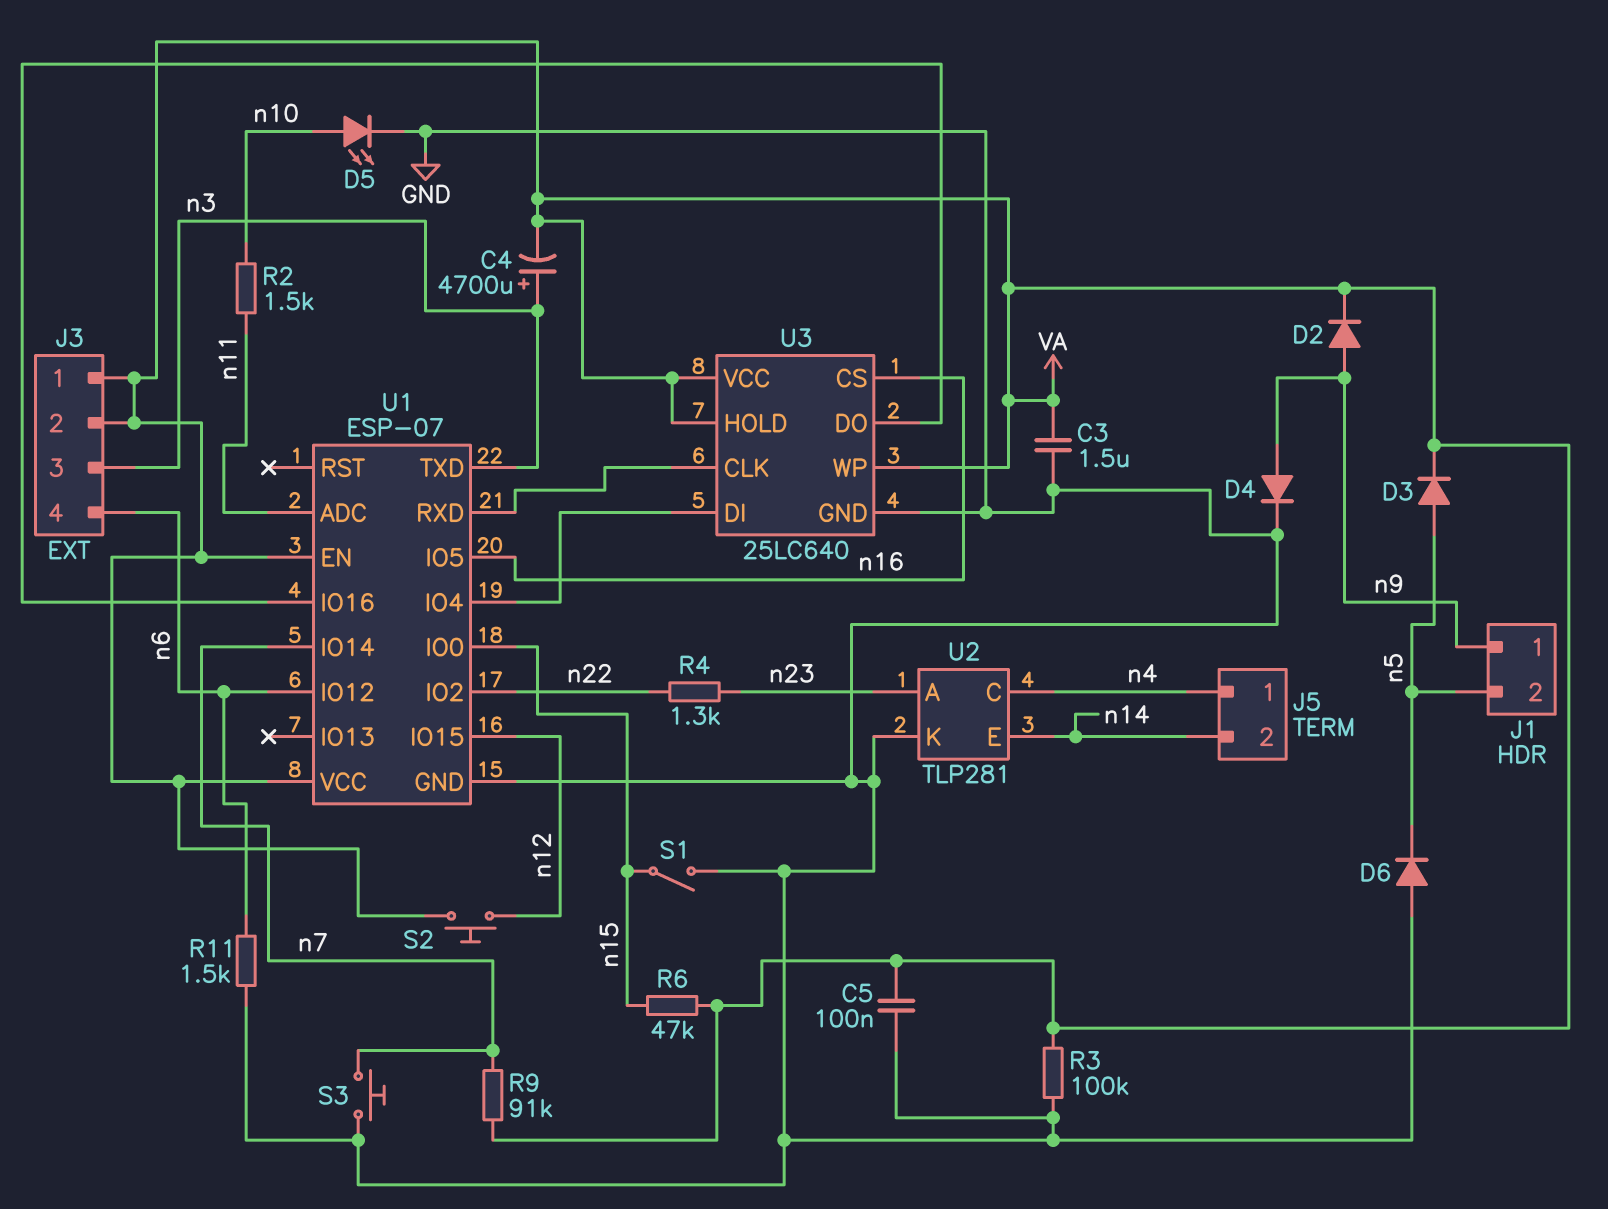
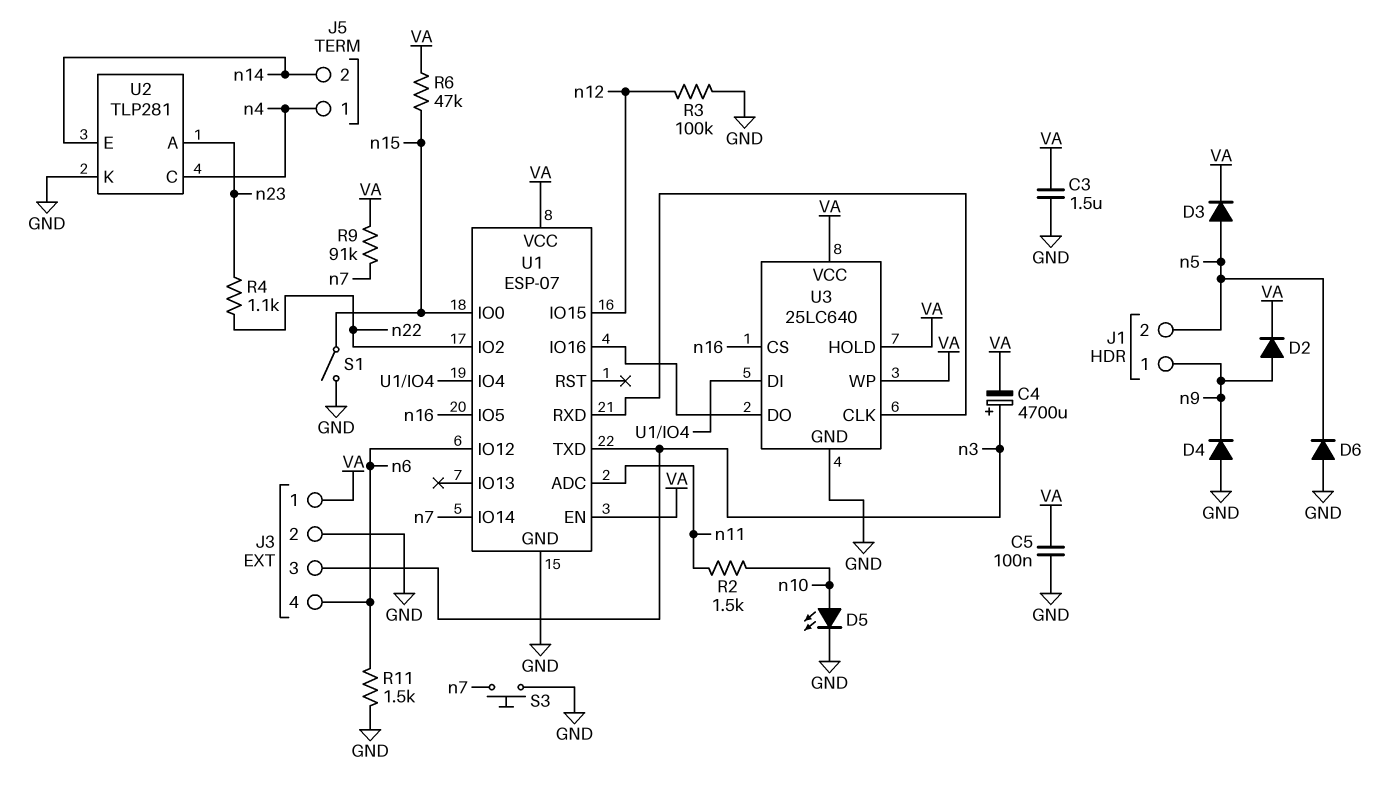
D4: diode (A n9, K GND) -> diode (A GND, K n9)
J3 pin 2: VA -> GND
R3: 100k (GND, VA) -> 100k (GND, n12)
R4: 1.3k (n22, n23) -> 1.1k (n22, n23)
S2: button (VA, n12) -> none

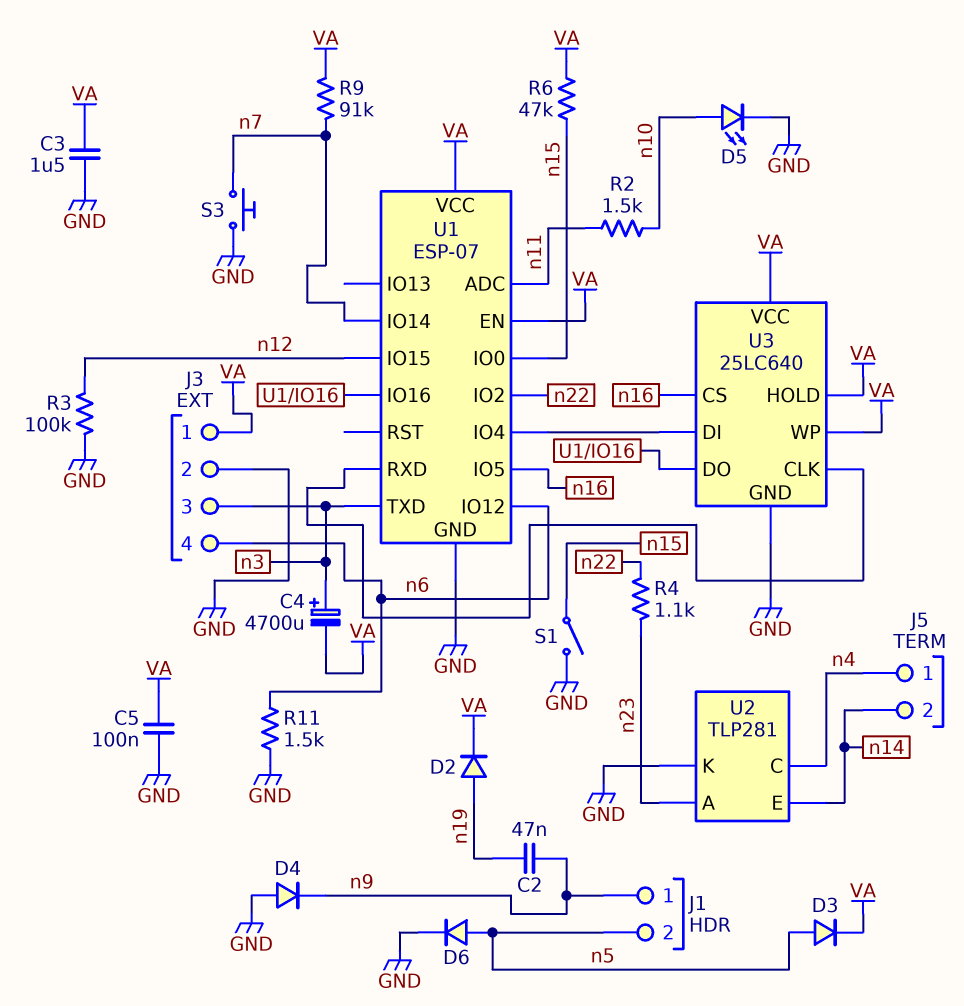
C2: none -> 47nF (n9, n19)
D2: diode (A n9, K VA) -> diode (A n19, K VA)
D6: diode (A GND, K n5) -> diode (A n5, K GND)

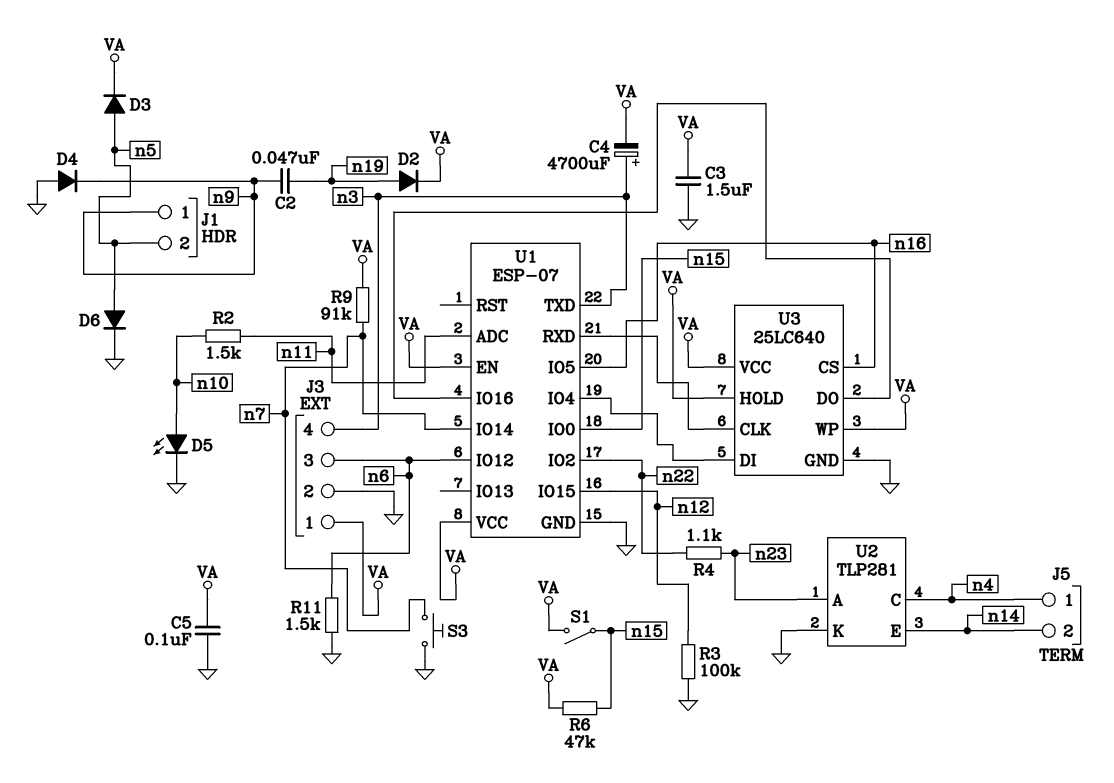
J3 pin 3: n3 -> n6
J3 pin 4: n6 -> n3
S1: switch (GND, n15) -> switch (VA, n15)

